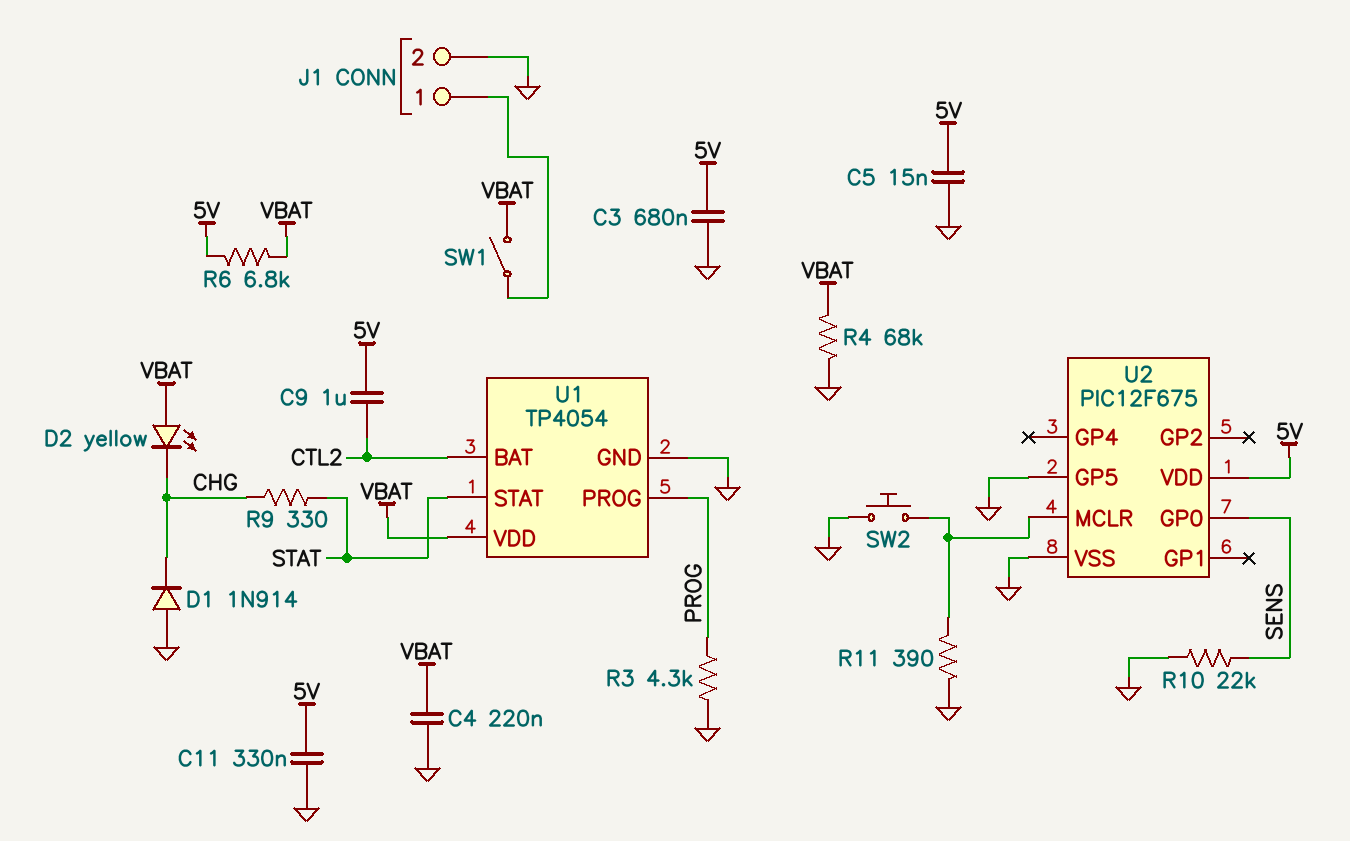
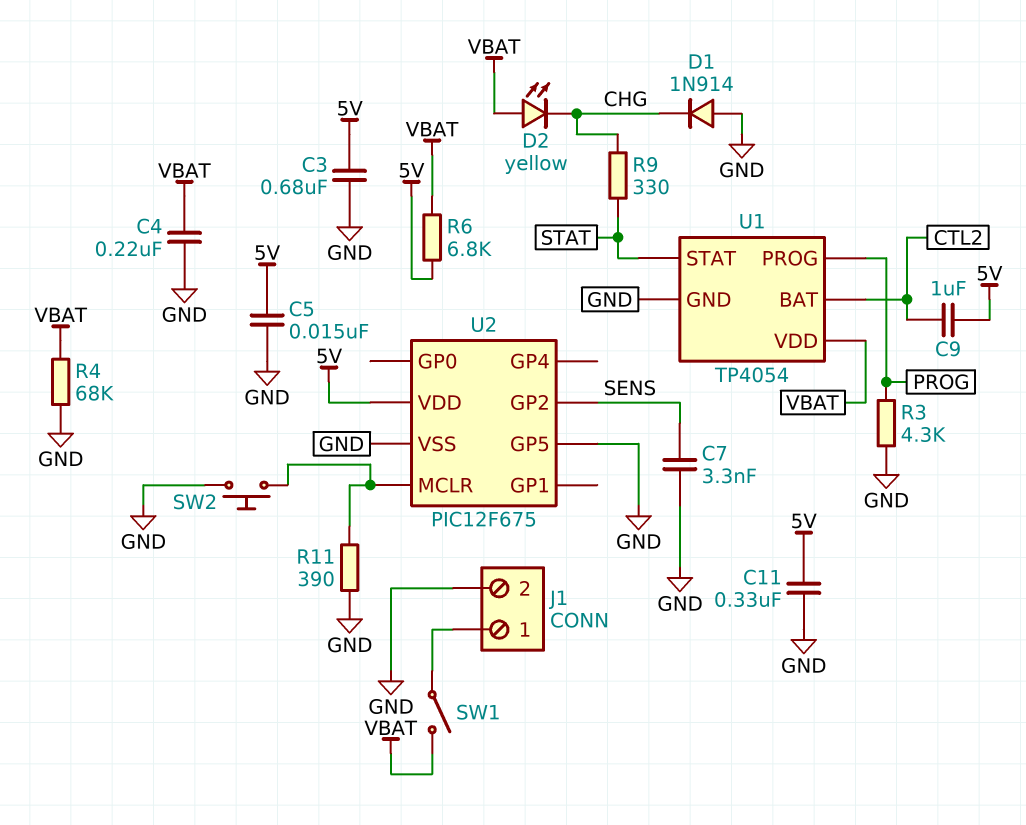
C7: none -> 3.3nF (GND, SENS)
R10: 22k (GND, SENS) -> none
U2 pin GP0: SENS -> none
U2 pin GP2: none -> SENS

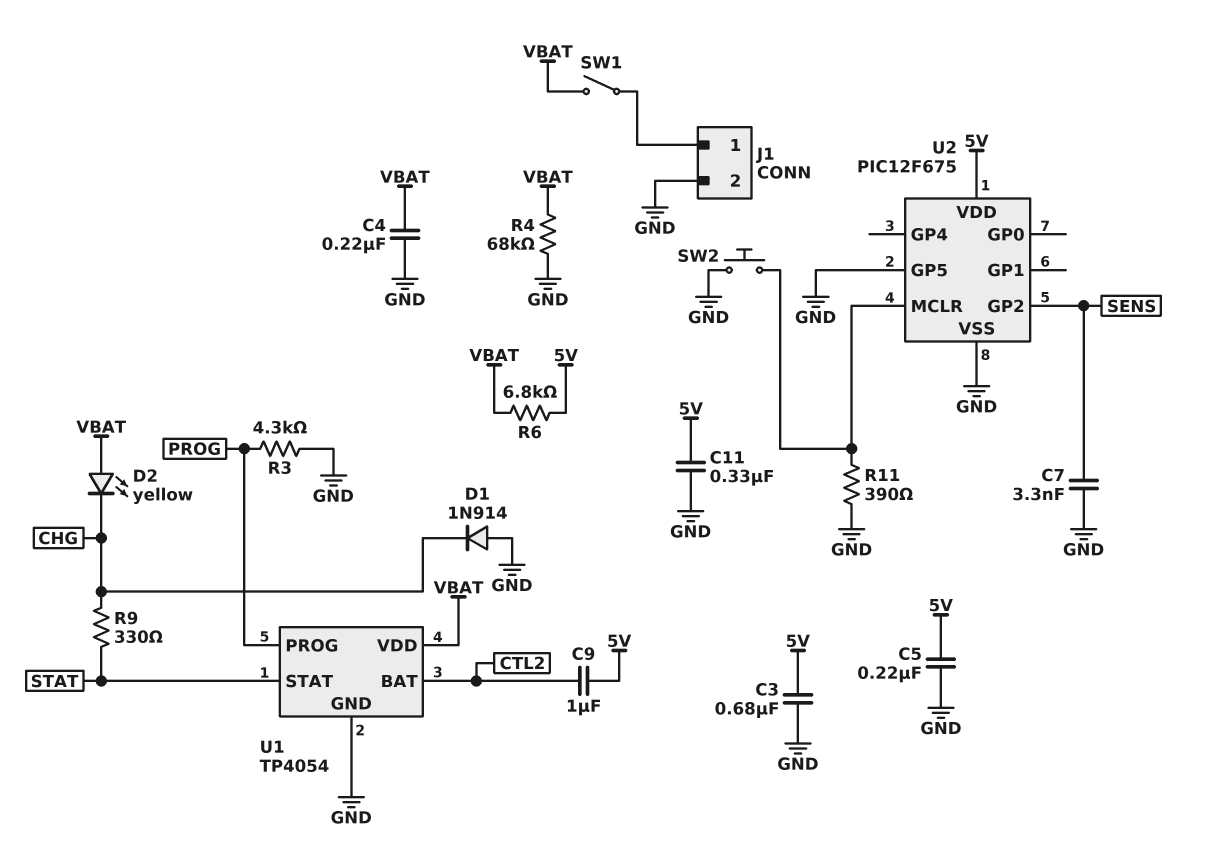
C5: 15nF (5V, GND) -> 220nF (5V, GND)

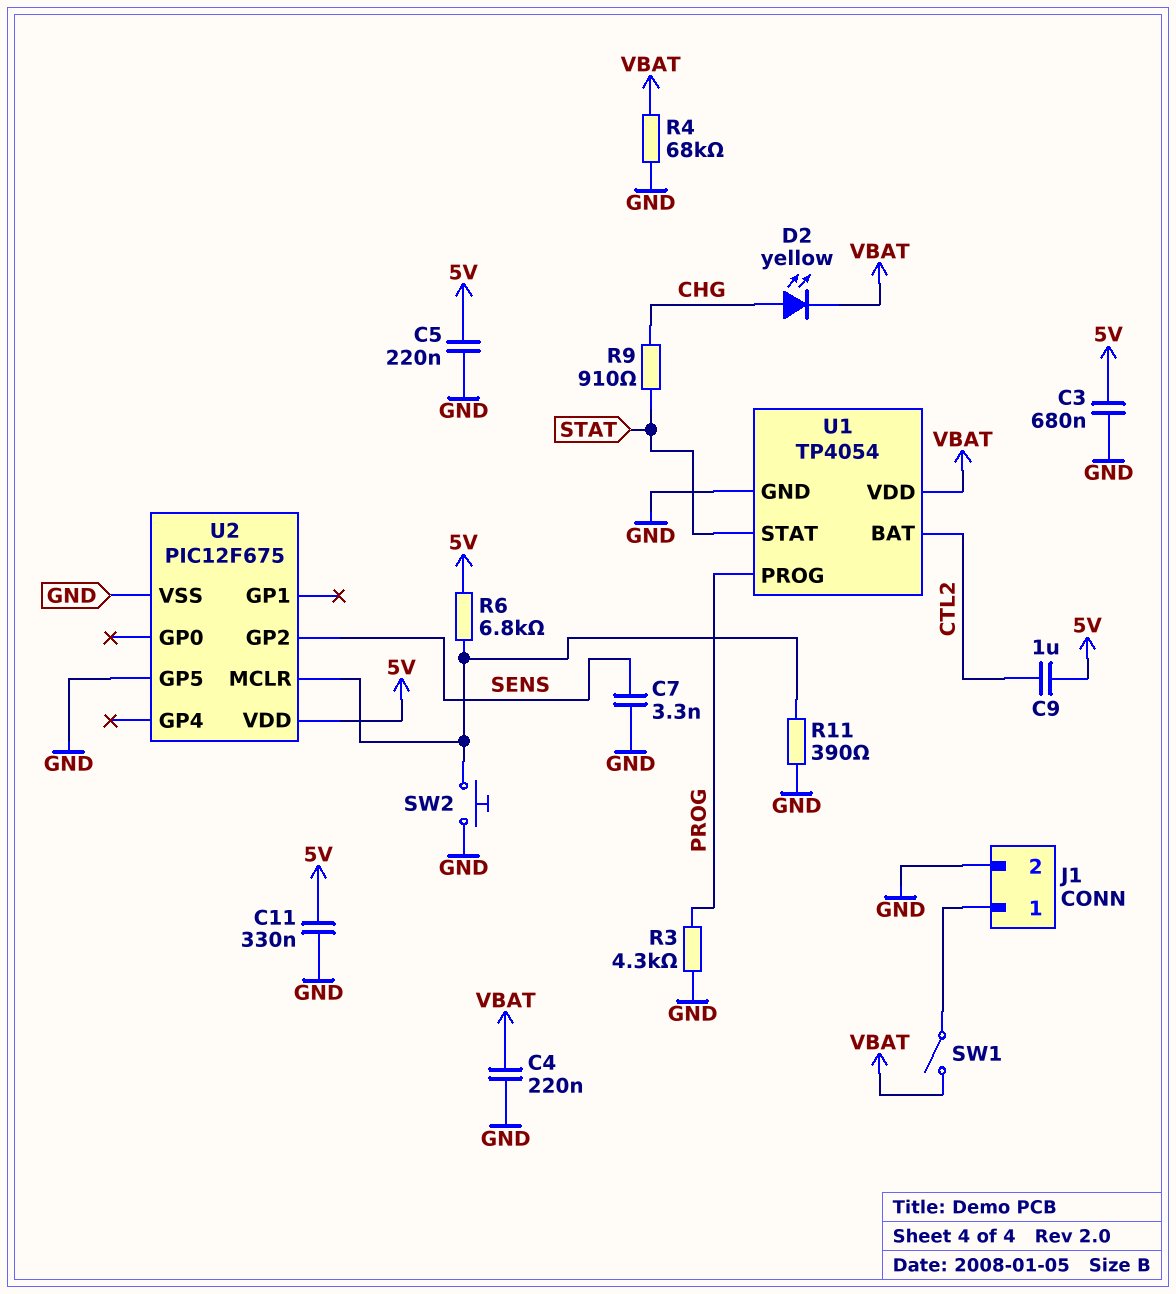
D1: diode 1N914 (A GND, K CHG) -> none
D2: LED yellow (A VBAT, K CHG) -> LED yellow (A CHG, K VBAT)
R6: 6.8k (5V, VBAT) -> 6.8k (5V, U2/MCLR)
R9: 330 (CHG, STAT) -> 910 (CHG, STAT)

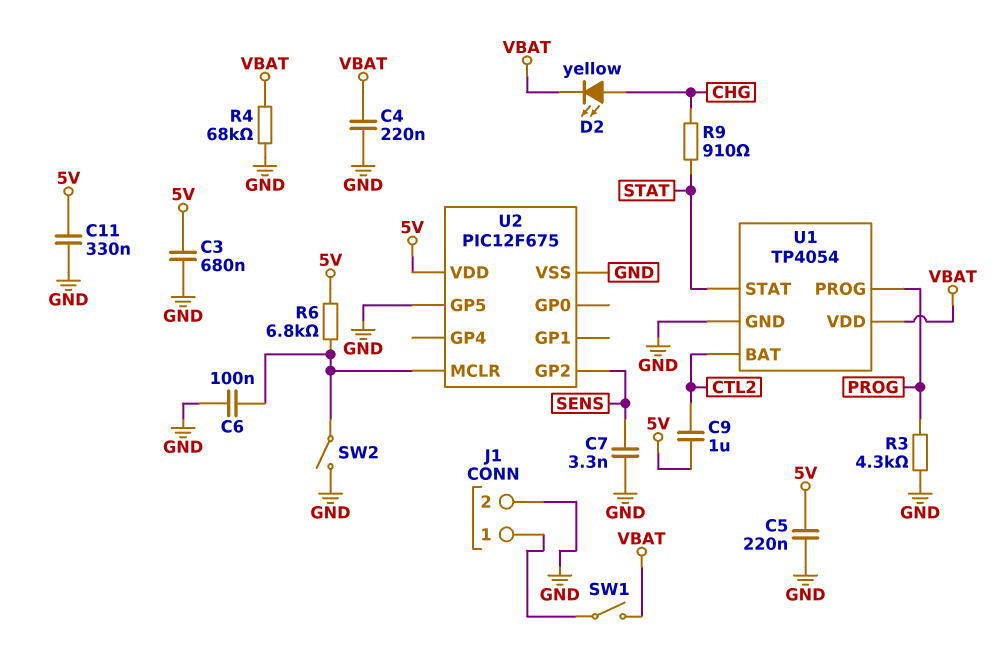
C6: none -> 100nF (GND, U2/MCLR)
R11: 390 (GND, U2/MCLR) -> none
SW2: button (GND, U2/MCLR) -> switch (GND, U2/MCLR)

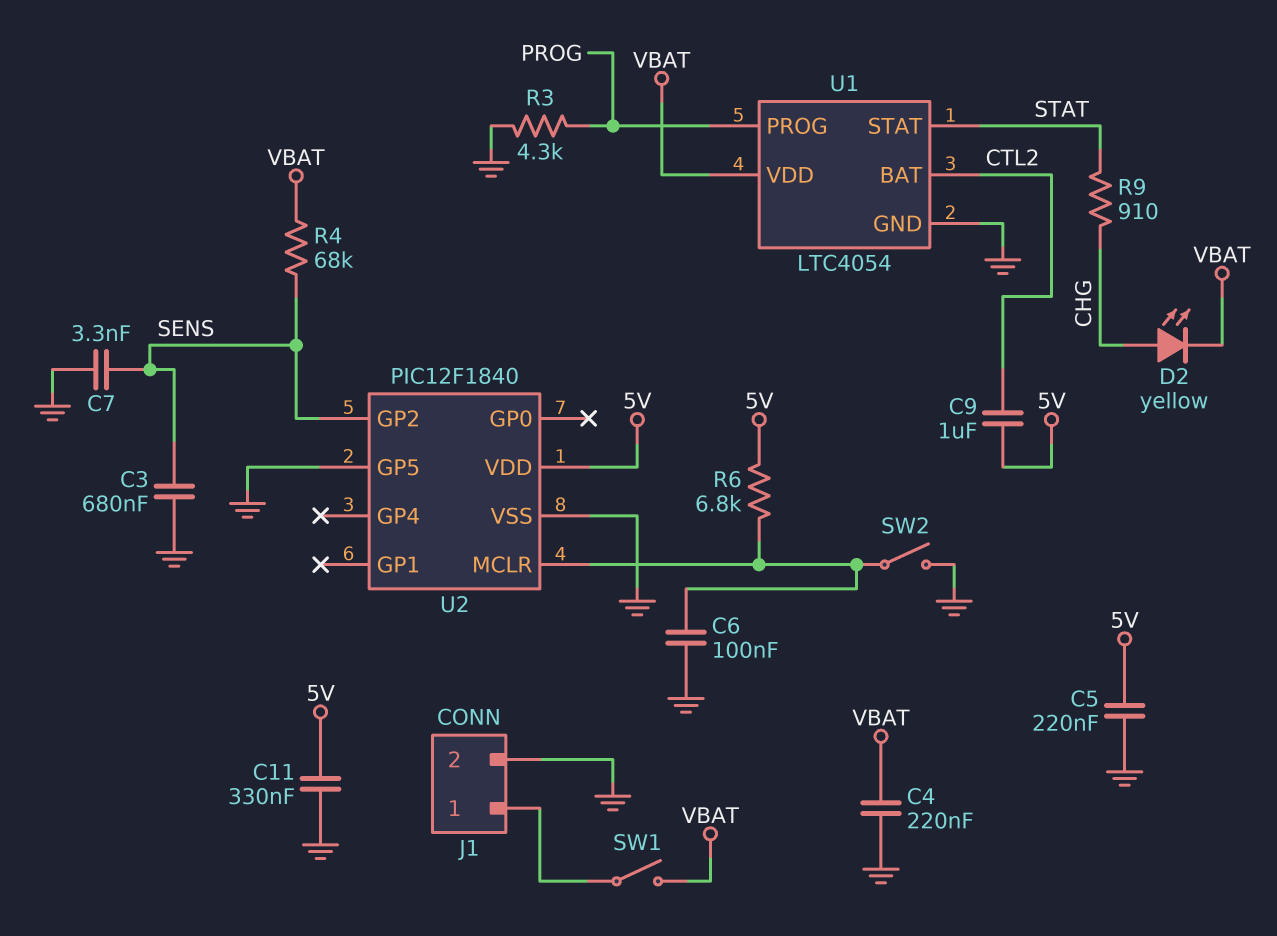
C3: 680nF (5V, GND) -> 680nF (GND, SENS)
R4: 68k (GND, VBAT) -> 68k (SENS, VBAT)
U1: TP4054 -> LTC4054
U2: PIC12F675 -> PIC12F1840

